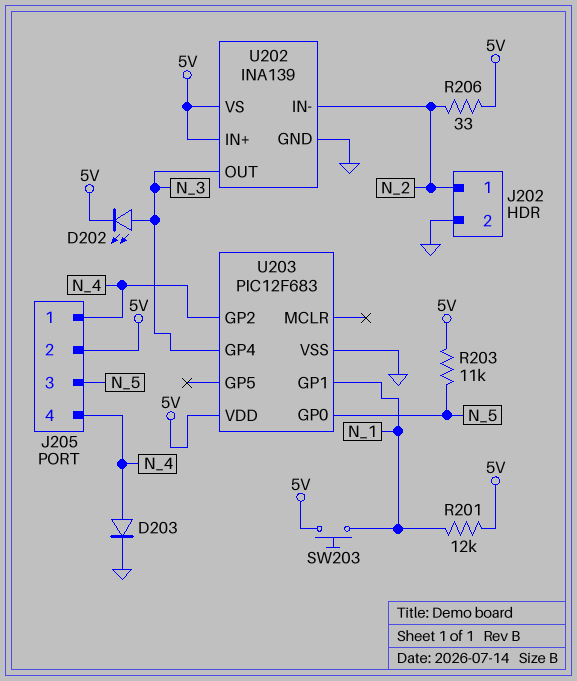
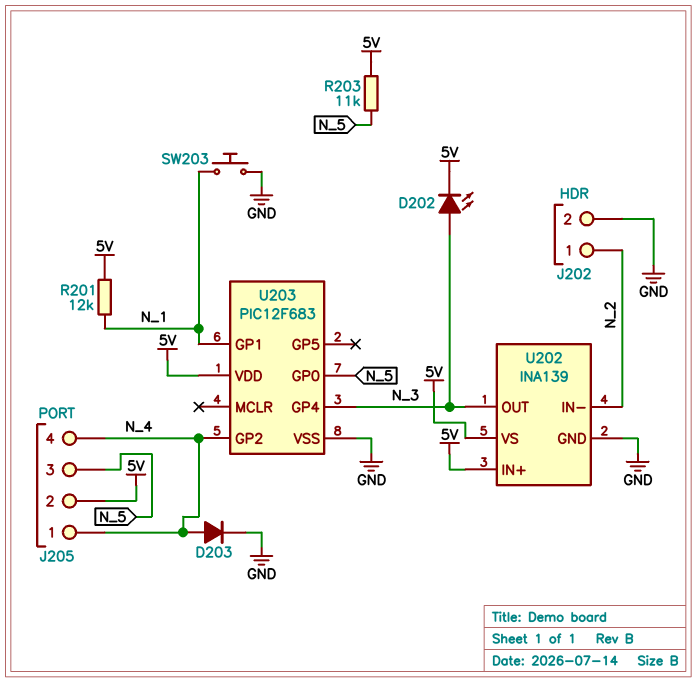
R206: 33 (5V, N_2) -> none
SW203: button (5V, N_1) -> button (GND, N_1)

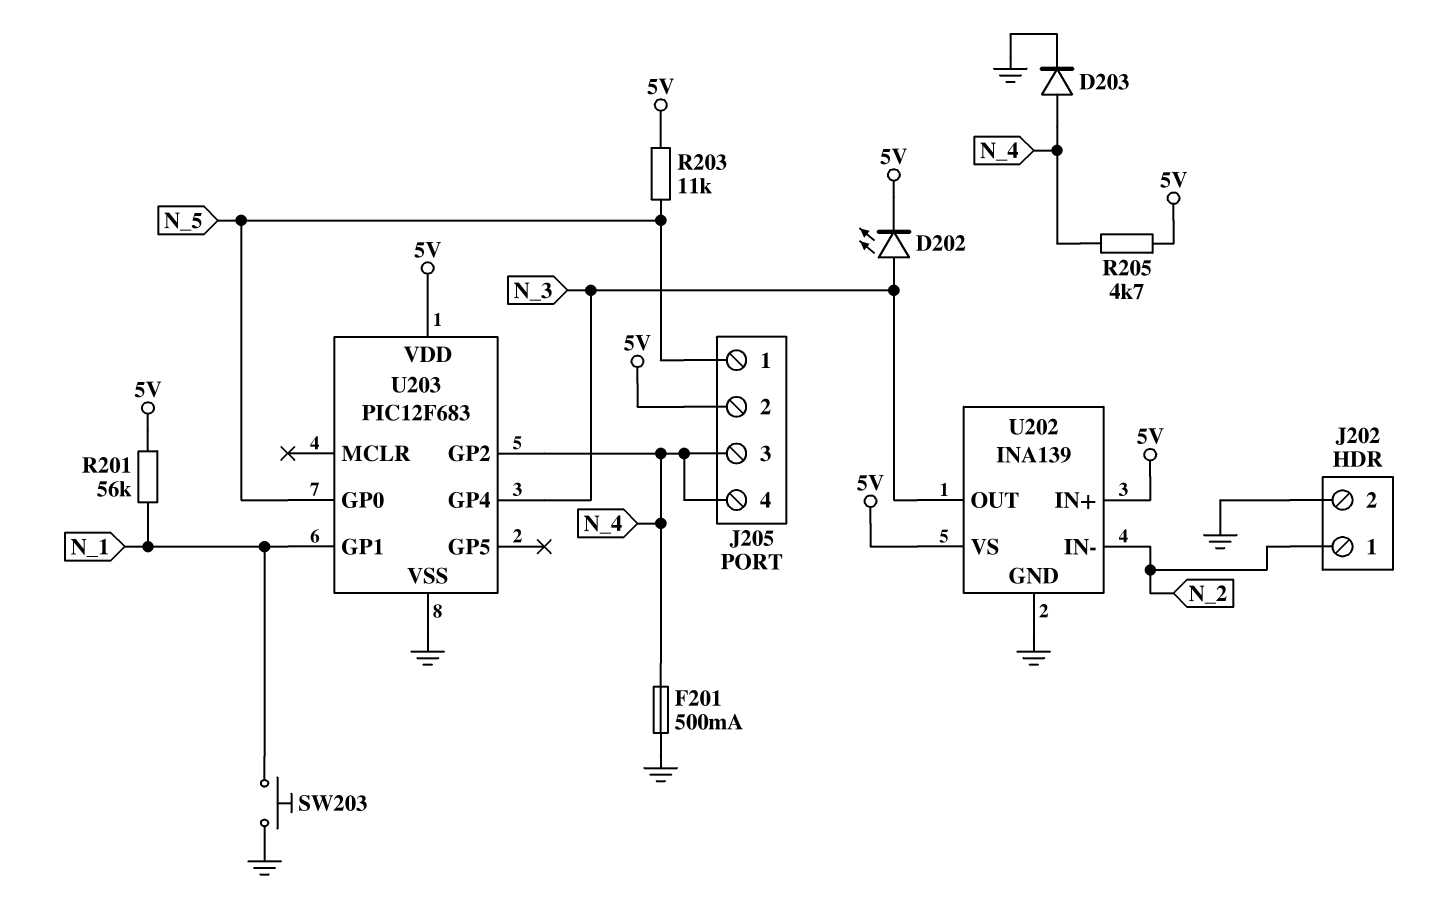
F201: none -> 500mA (GND, N_4)
J205 pin 1: N_4 -> N_5
J205 pin 3: N_5 -> N_4
R201: 12k (5V, N_1) -> 56k (5V, N_1)
R205: none -> 4.7k (5V, N_4)

